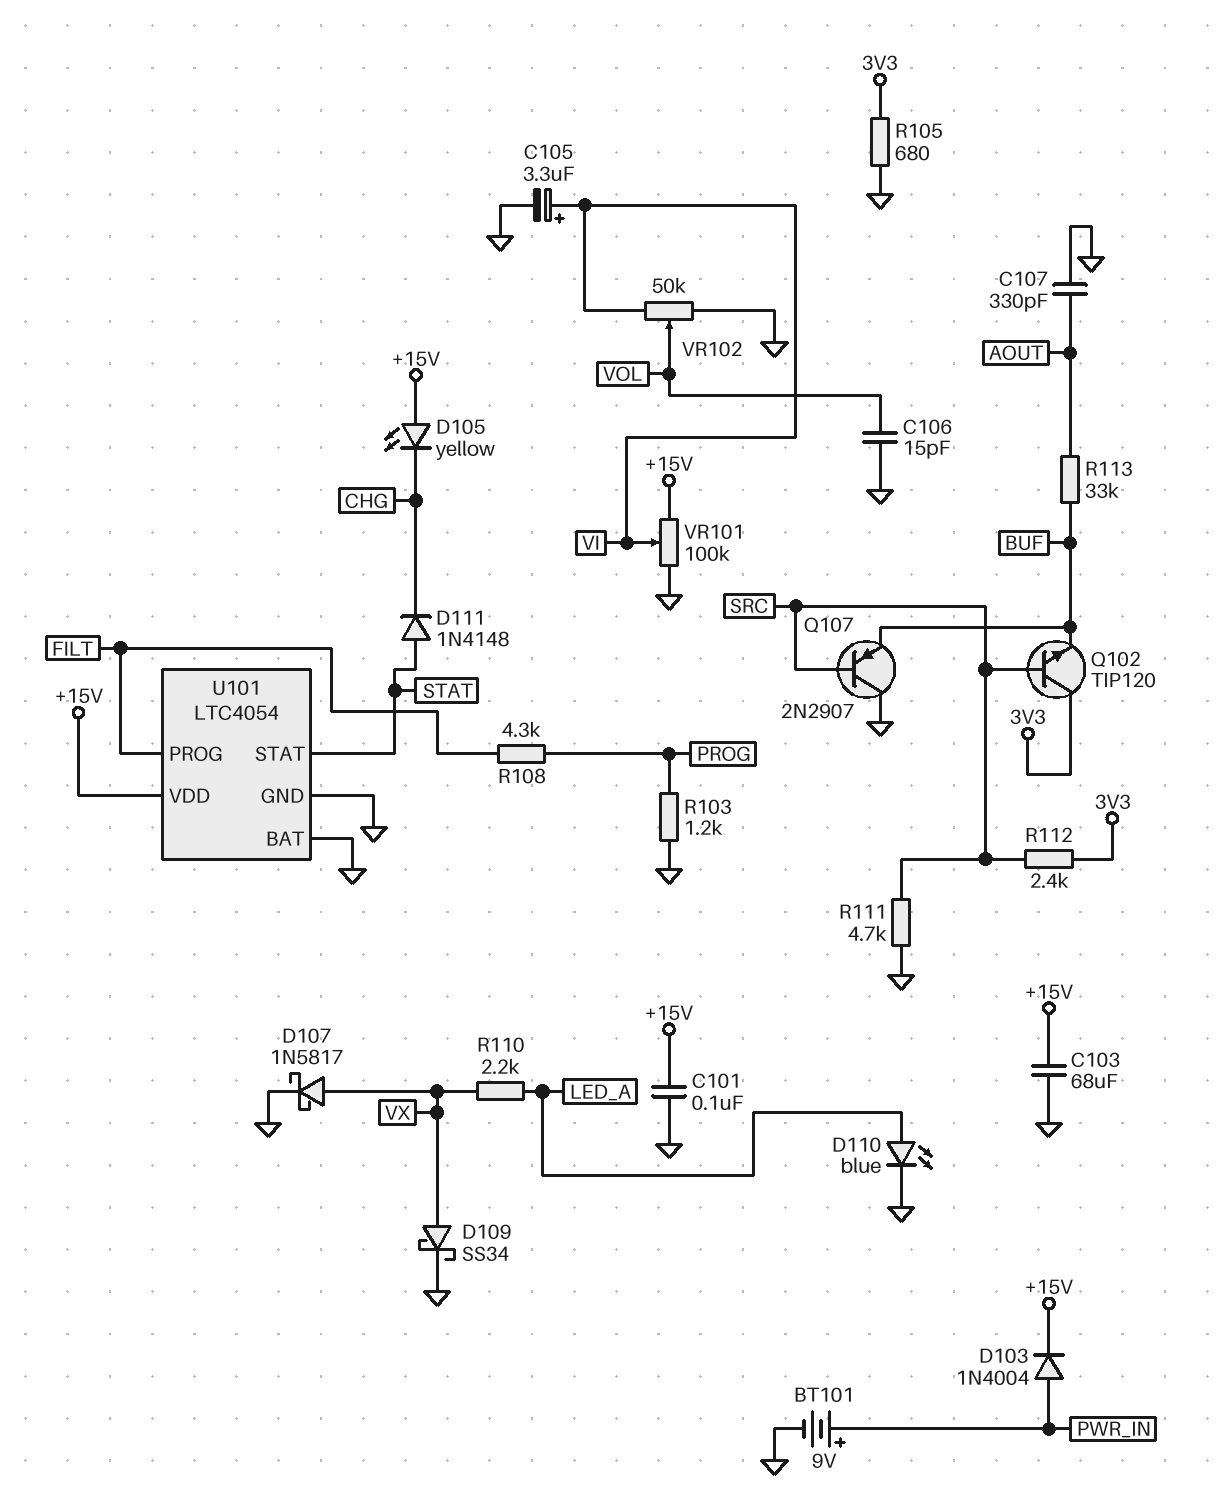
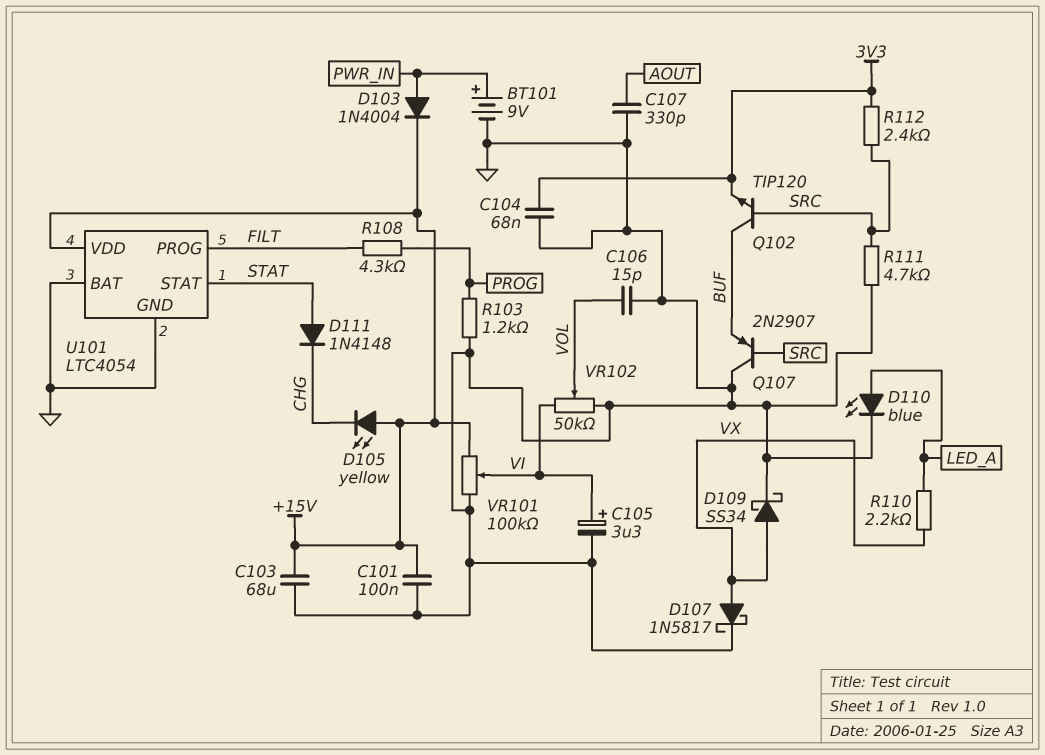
C104: none -> 68nF (3V3, GND)
Q102: NPN TIP120 (B SRC, C 3V3, E BUF) -> NPN TIP120 (B SRC, C BUF, E 3V3)
R105: 680 (3V3, GND) -> none
R113: 33k (AOUT, BUF) -> none

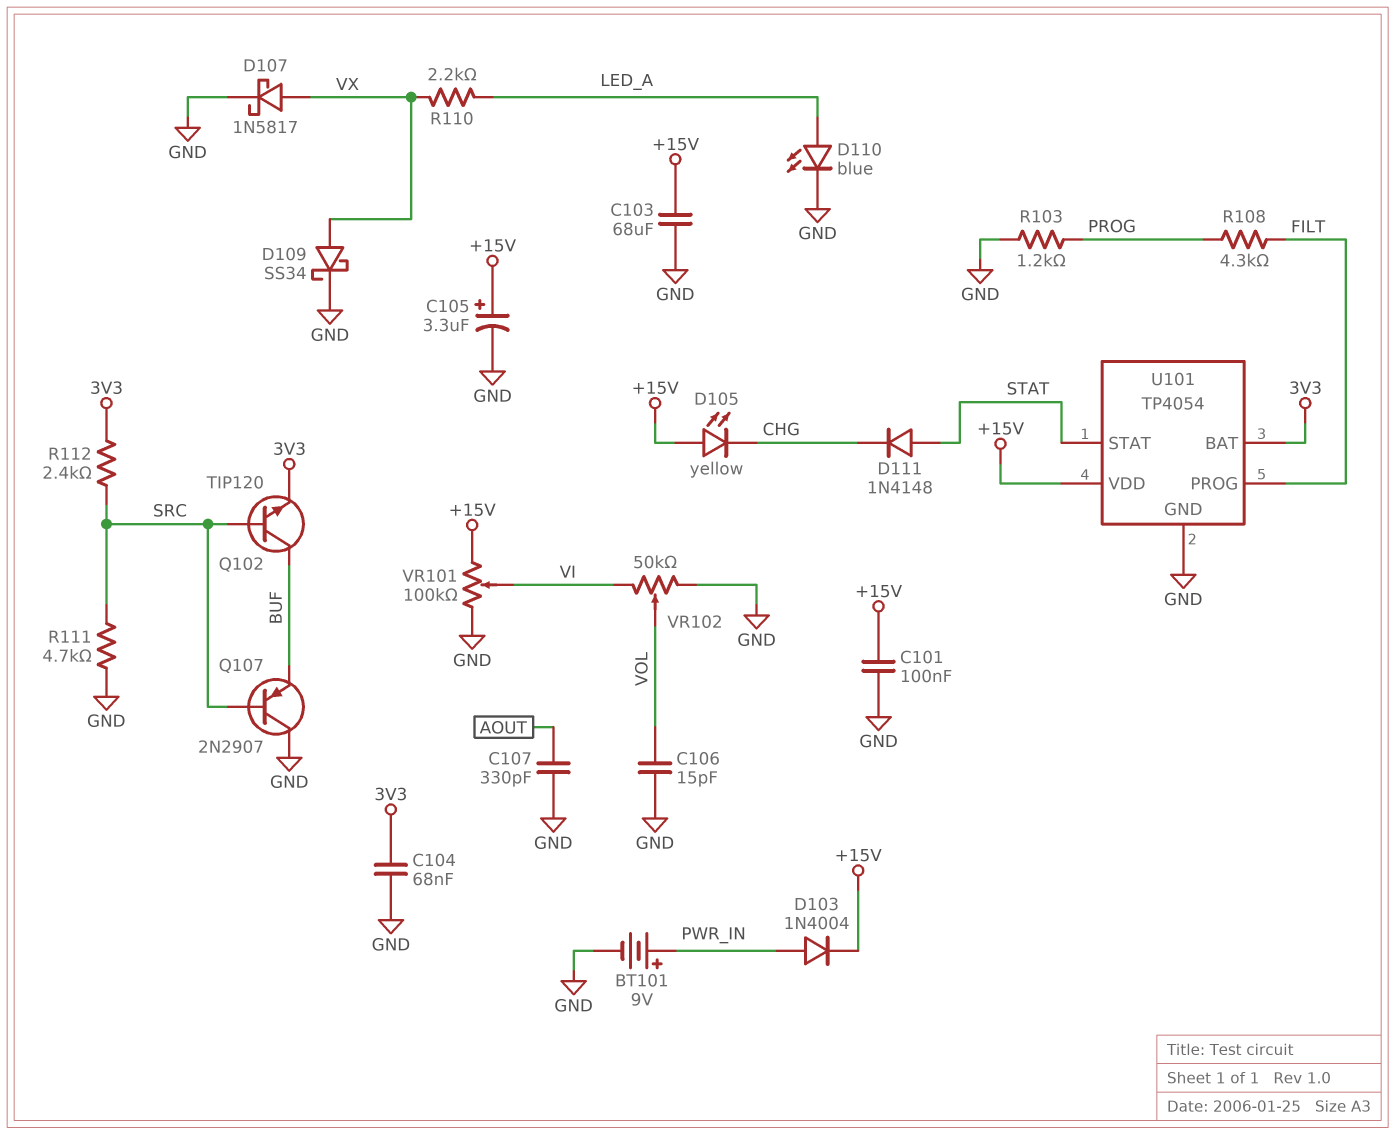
C105: 3.3uF (plus VI, minus GND) -> 3.3uF (plus +15V, minus GND)
U101: LTC4054 -> TP4054
U101 pin BAT: GND -> 3V3

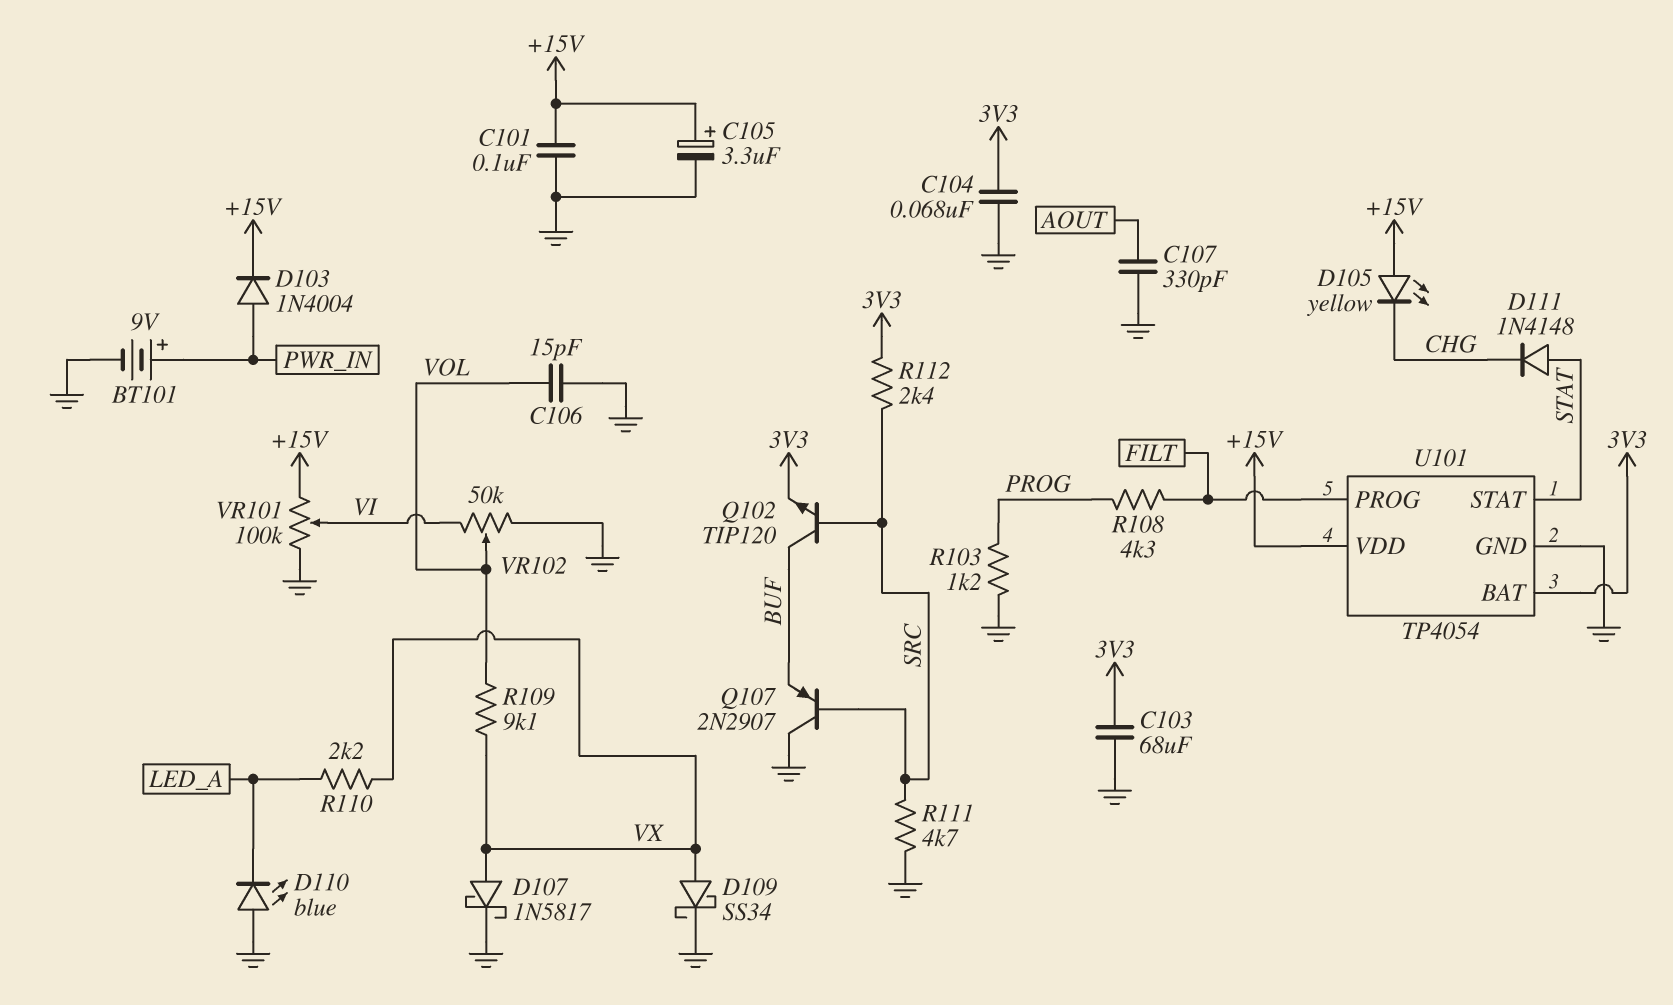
C103: 68uF (+15V, GND) -> 68uF (3V3, GND)
D110: LED blue (A LED_A, K GND) -> LED blue (A GND, K LED_A)
R109: none -> 9.1k (VOL, VX)

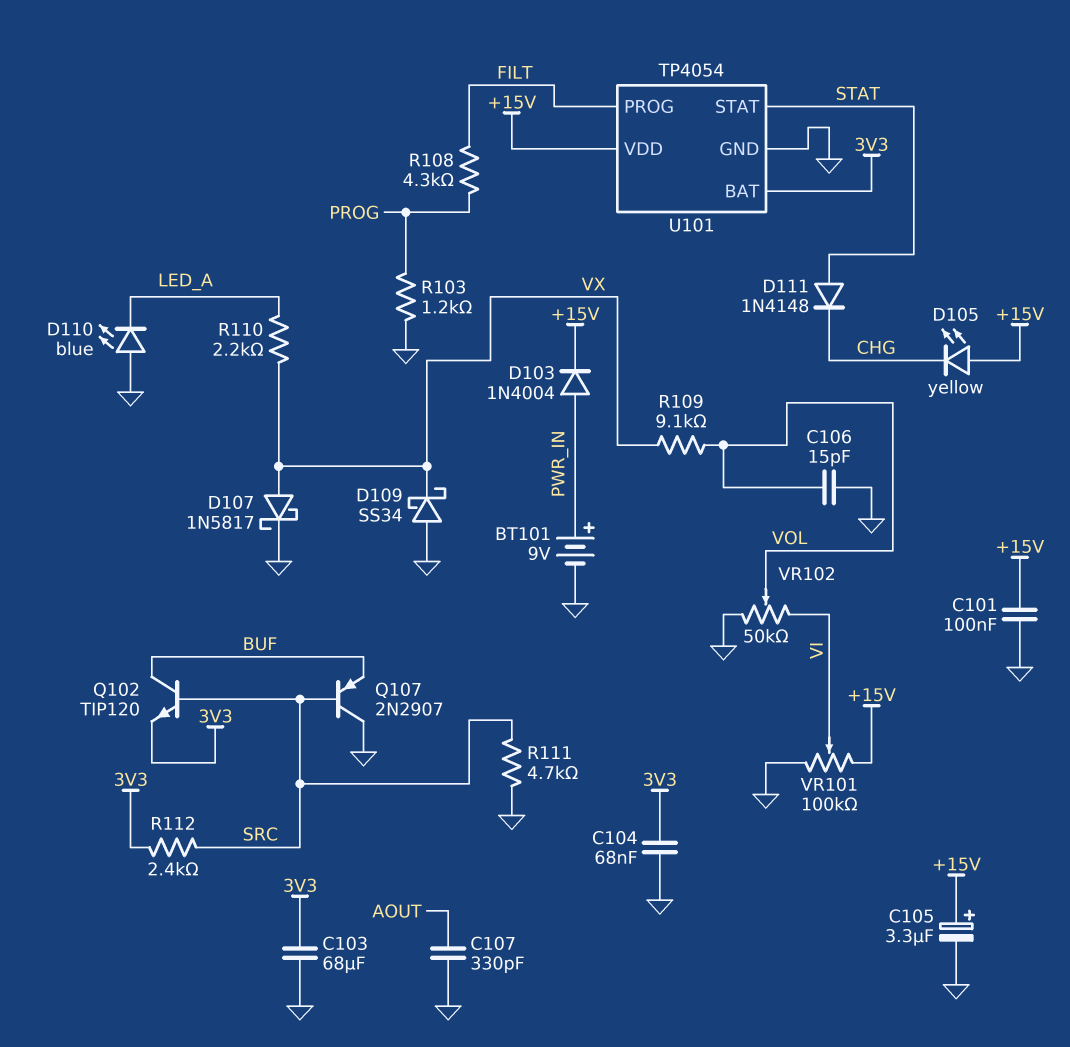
D109: schottky SS34 (A VX, K GND) -> schottky SS34 (A GND, K VX)

